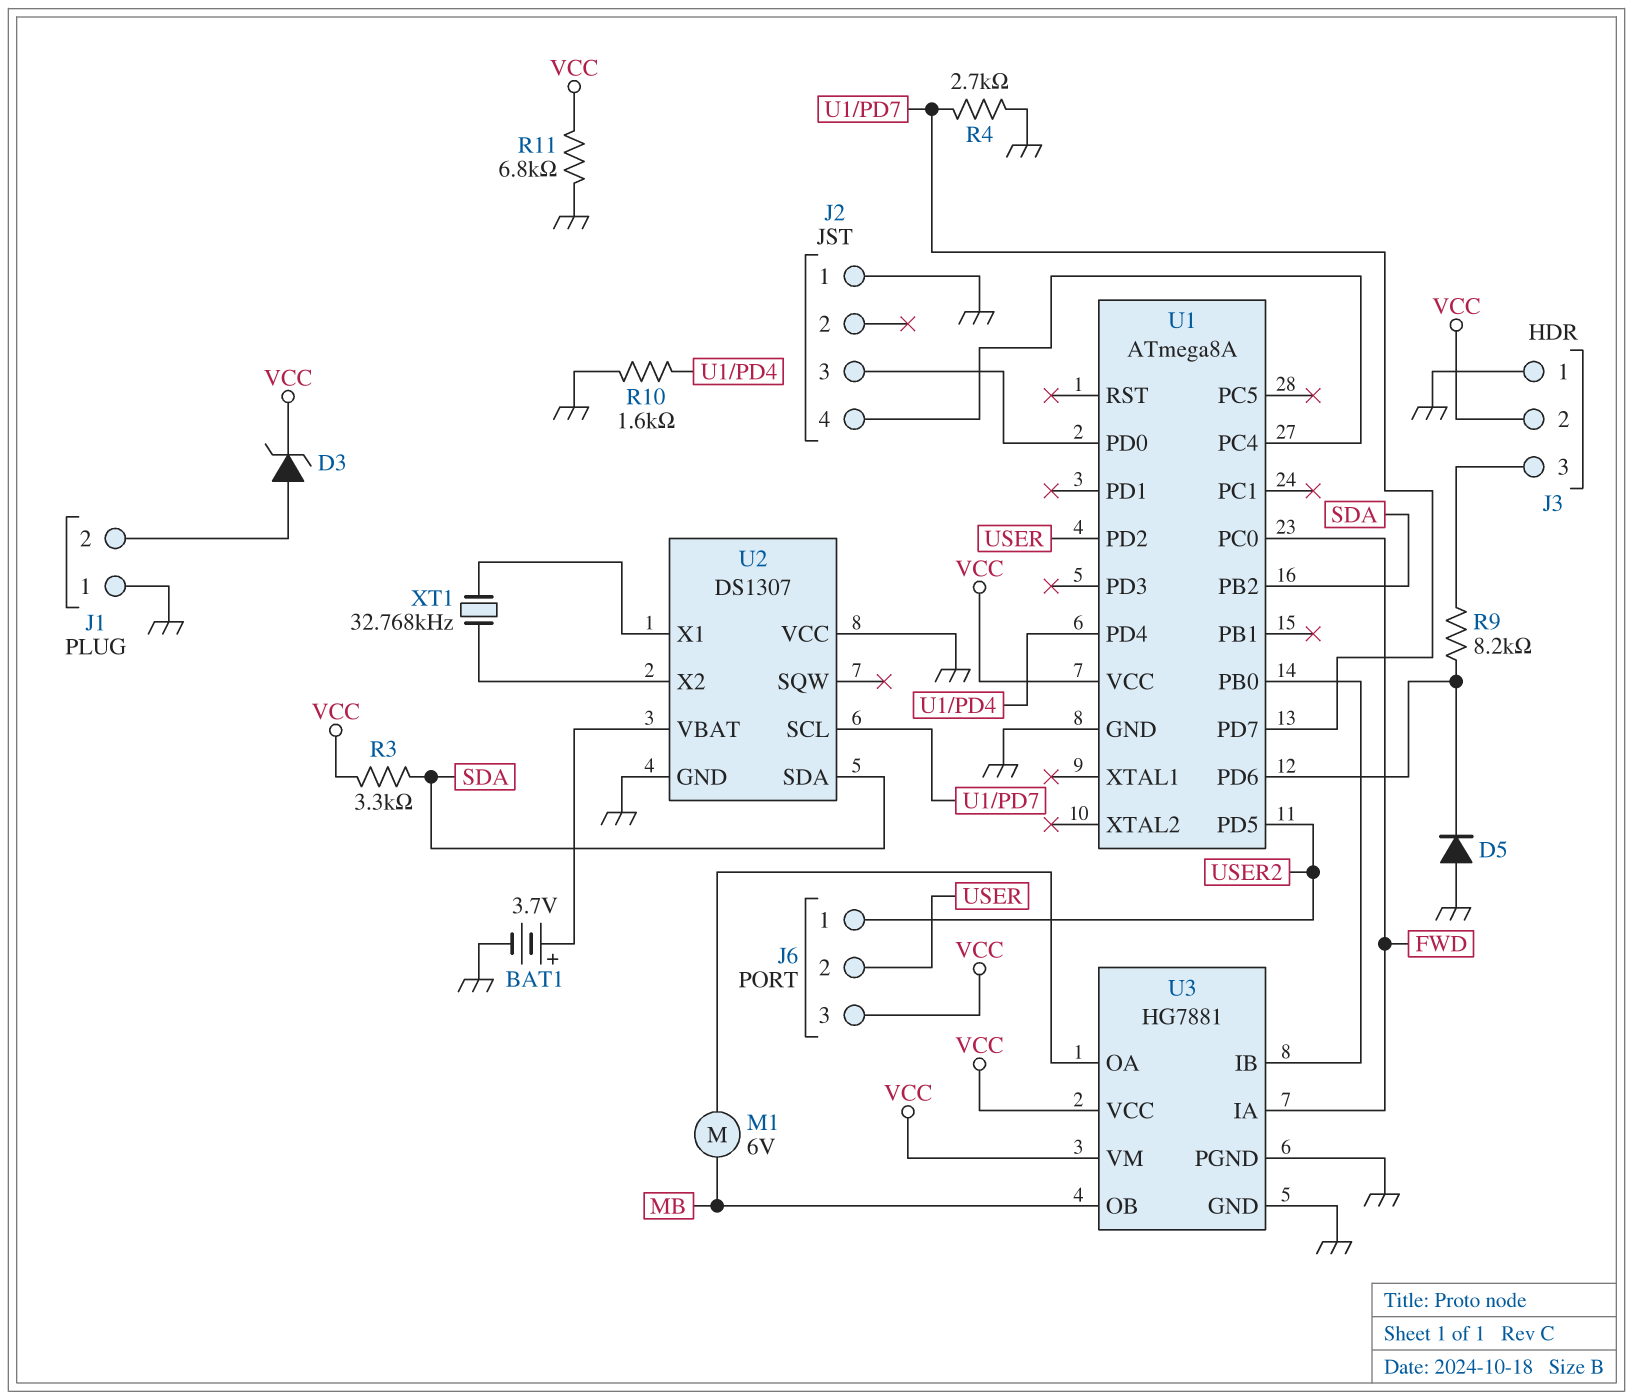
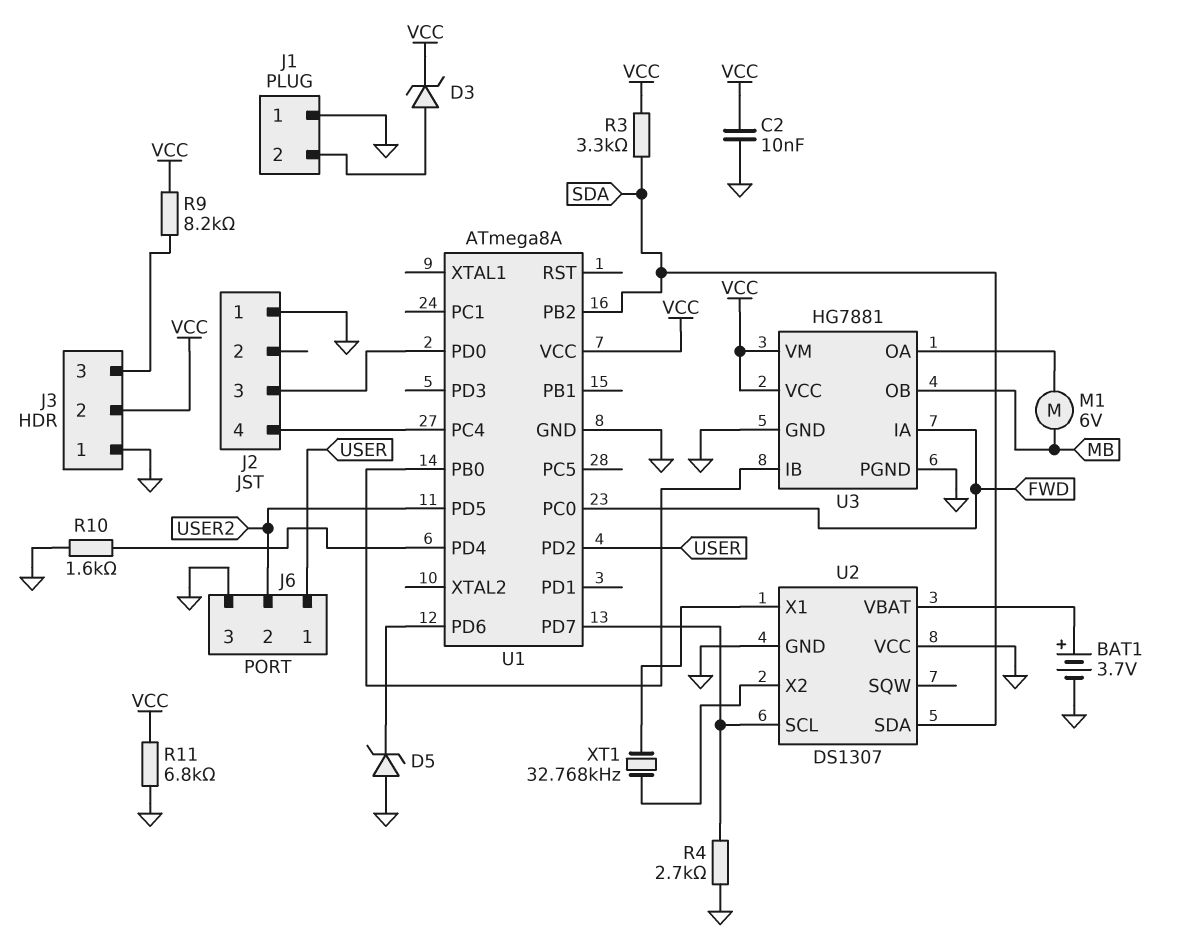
C2: none -> 10nF (GND, VCC)
D5: diode (A GND, K U1/PD6) -> zener (A GND, K U1/PD6)
J6 pin 1: USER2 -> USER
J6 pin 2: USER -> USER2
J6 pin 3: VCC -> GND
R9: 8.2k (J3/3, U1/PD6) -> 8.2k (J3/3, VCC)

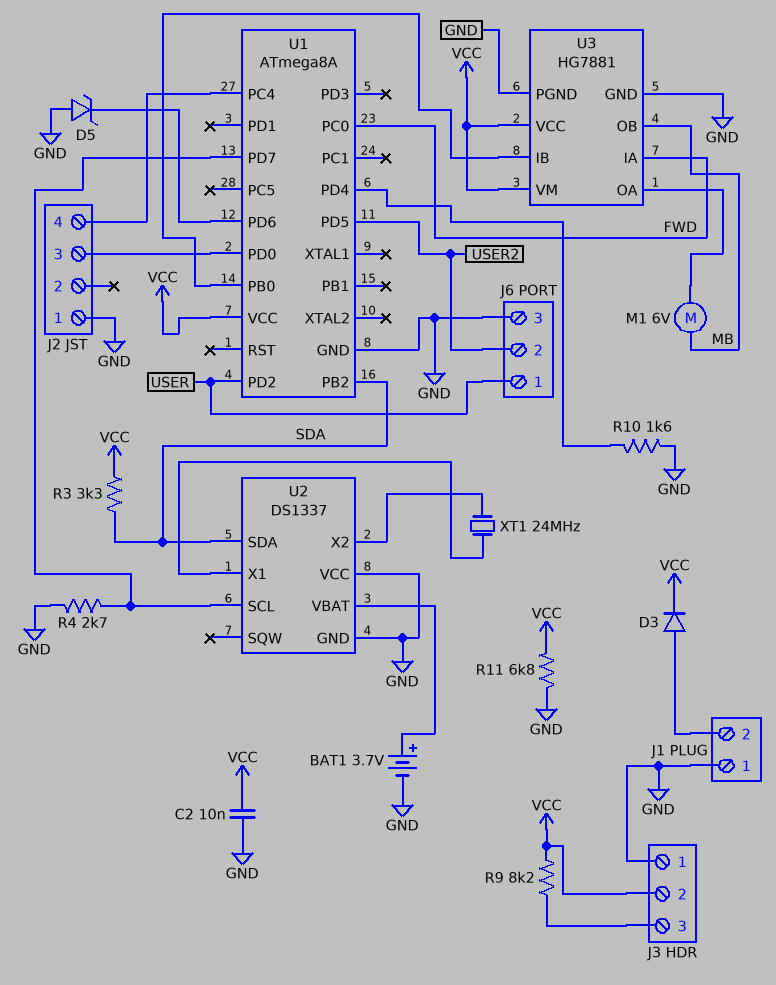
D3: zener (A J1/2, K VCC) -> diode (A J1/2, K VCC)
U2: DS1307 -> DS1337
XT1: 32.768kHz (U2/X1, U2/X2) -> 24MHz (U2/X1, U2/X2)

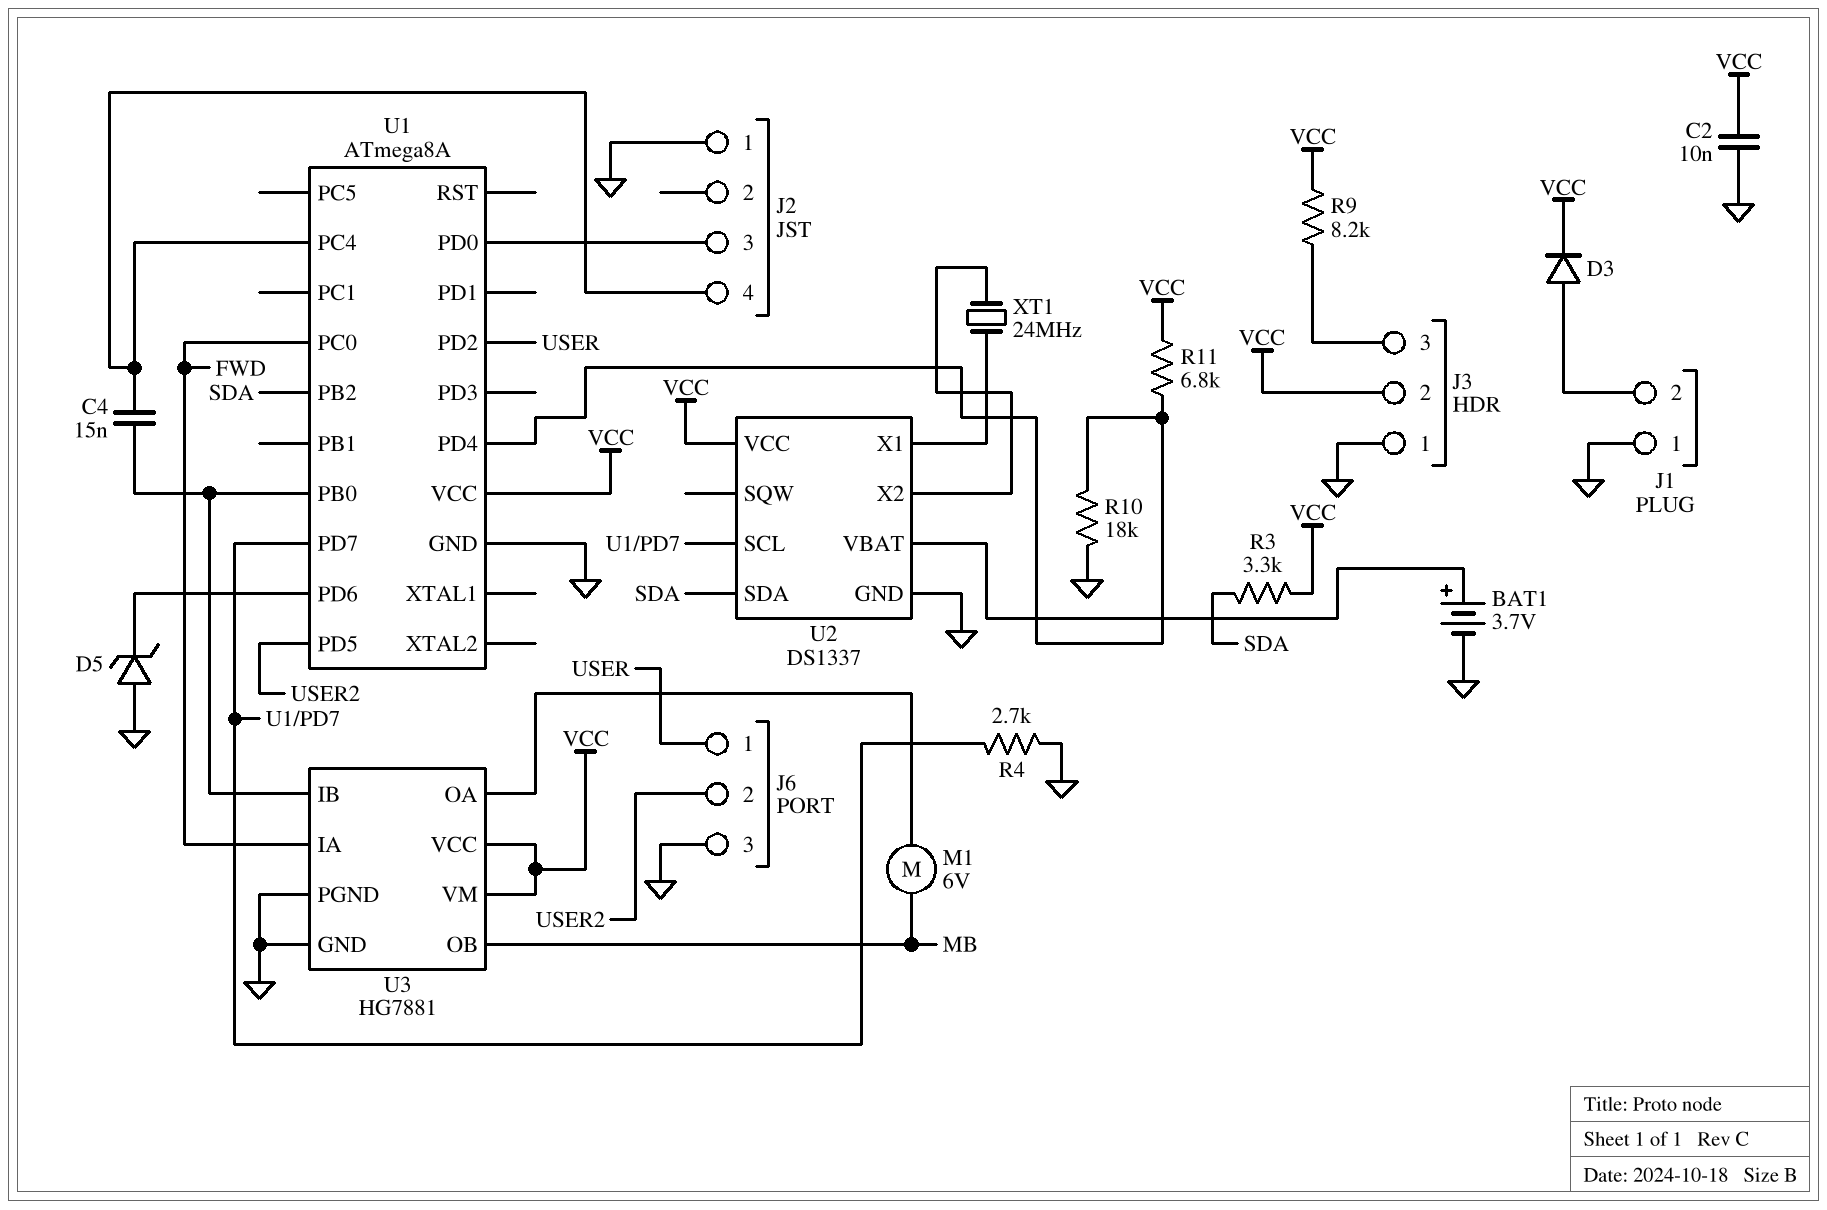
C4: none -> 15nF (J2/4, U1/PB0)
R10: 1.6k (GND, U1/PD4) -> 18k (GND, U1/PD4)
R11: 6.8k (GND, VCC) -> 6.8k (U1/PD4, VCC)
U2 pin VCC: GND -> VCC

